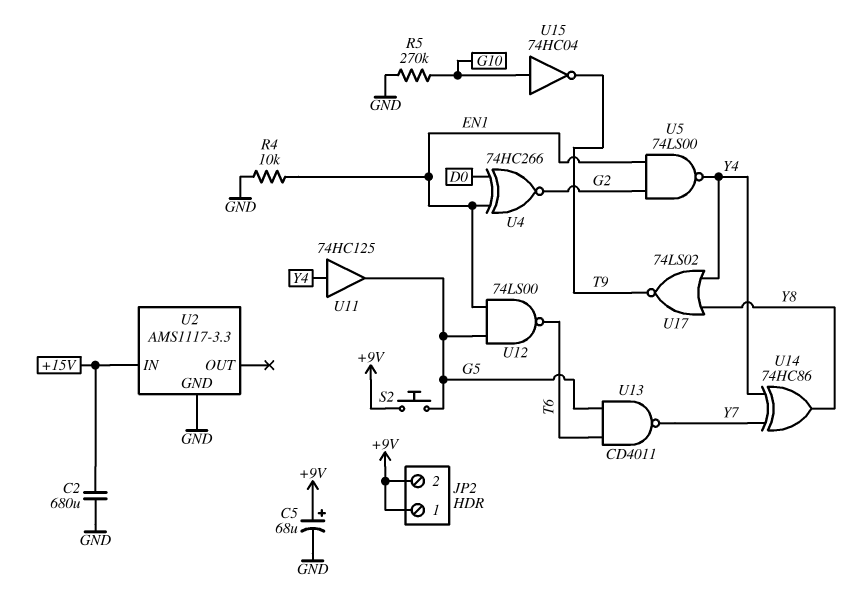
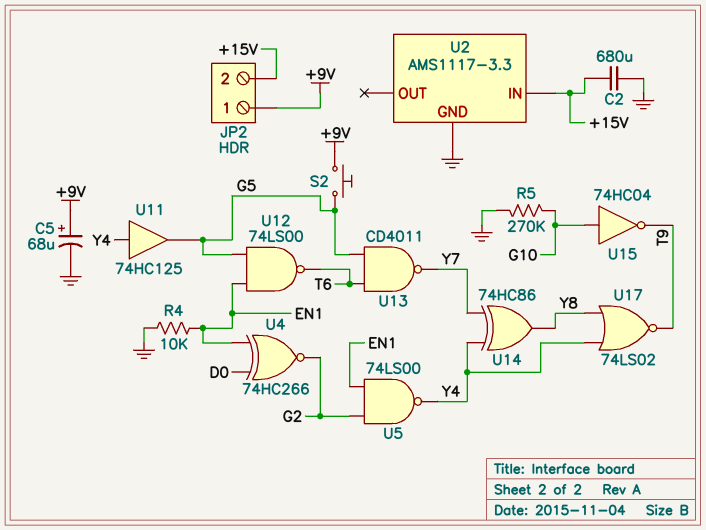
JP2 pin 2: +9V -> +15V

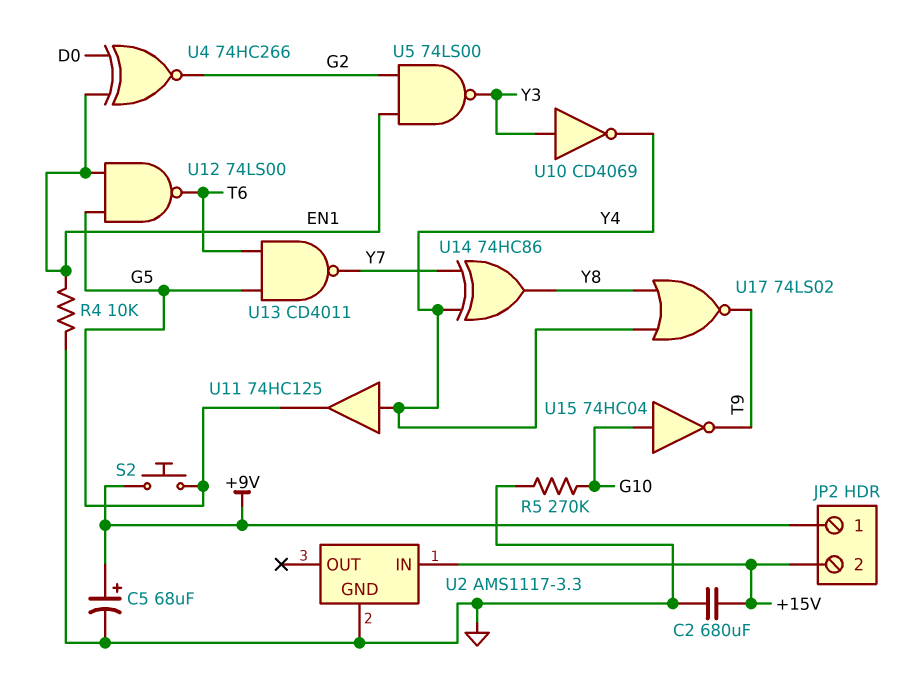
U5: NAND 74LS00 (in EN1, in G2, out Y4) -> NAND 74LS00 (in EN1, in G2, out Y3)
U10: none -> NOT CD4069 (in Y3, out Y4)

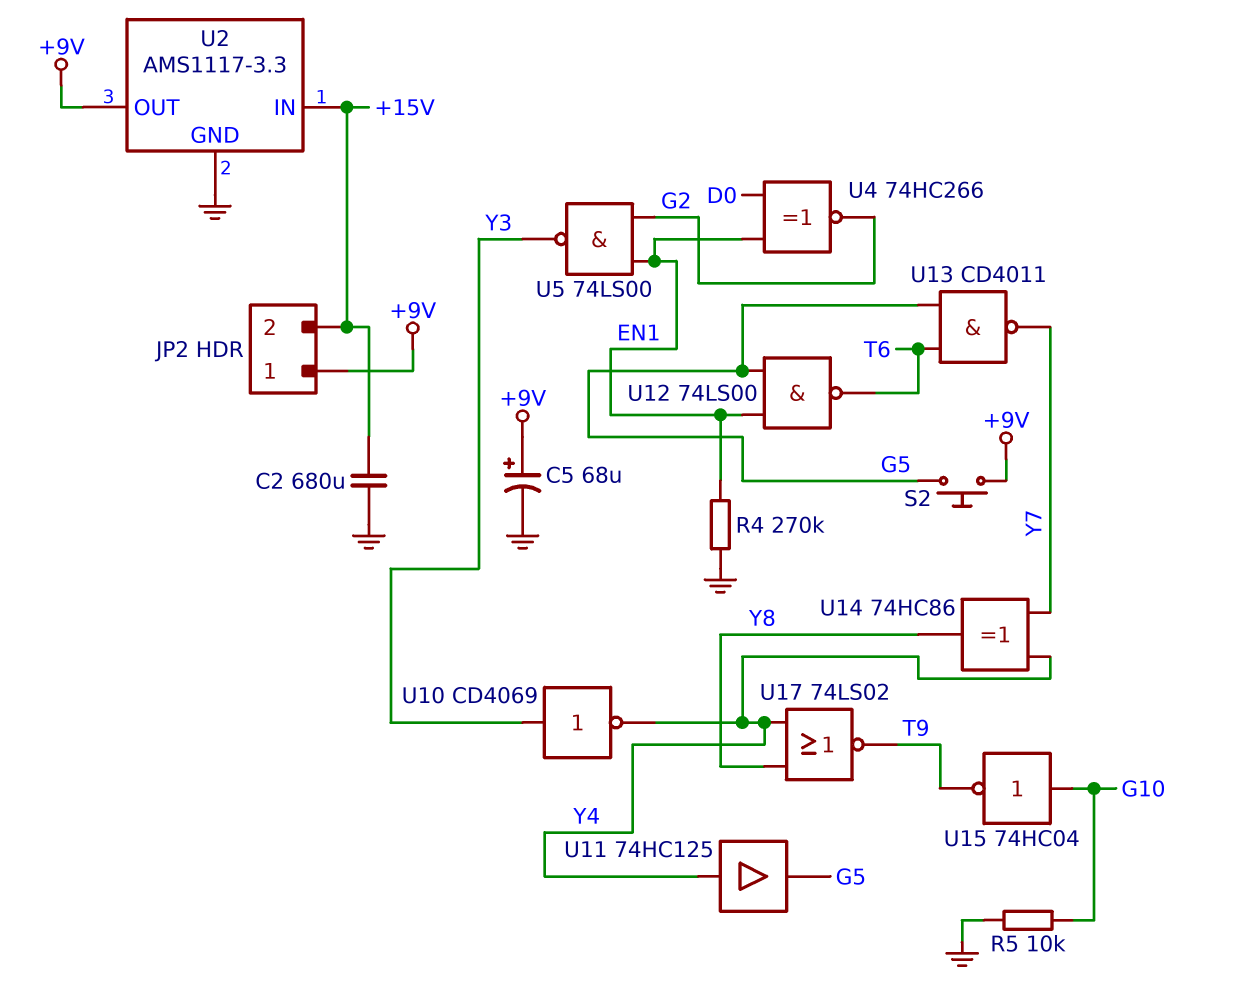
R4: 10k (EN1, GND) -> 270k (EN1, GND)
R5: 270k (G10, GND) -> 10k (G10, GND)
U2 pin OUT: none -> +9V

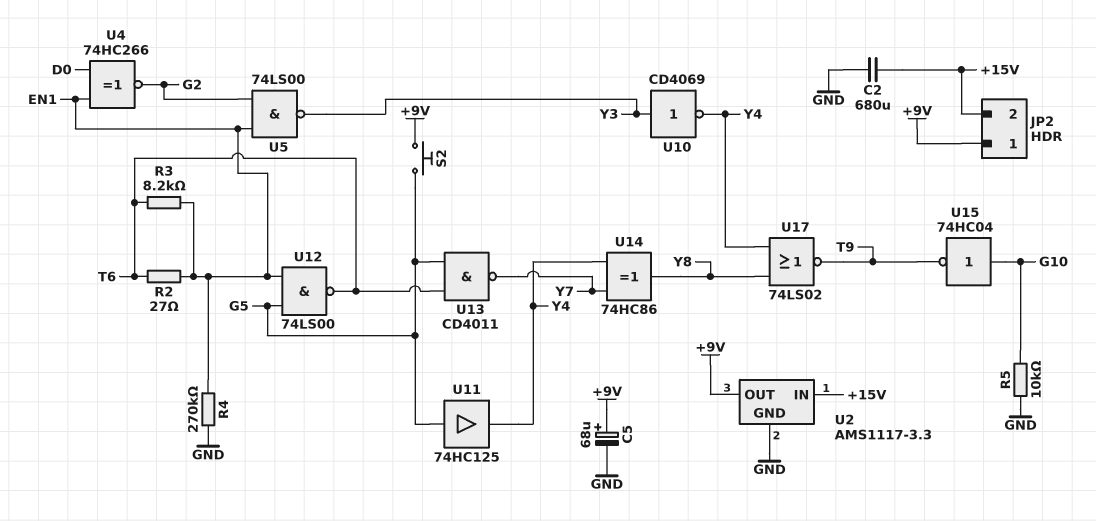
R2: none -> 27 (EN1, T6)
R3: none -> 8.2k (EN1, T6)
U11: buffer 74HC125 (in Y4, out G5) -> buffer 74HC125 (in G5, out Y4)

